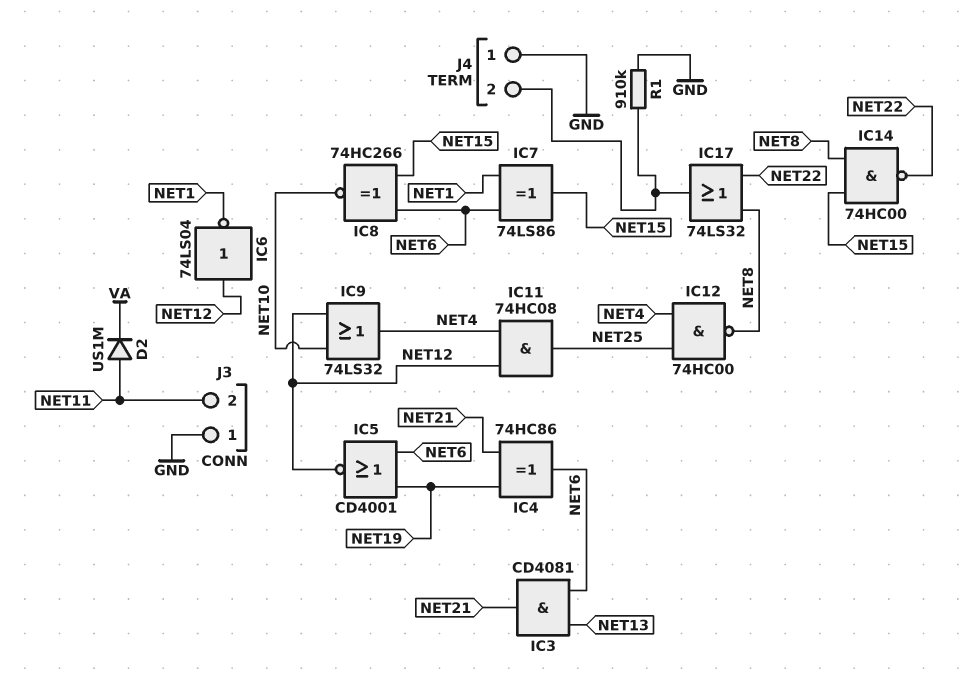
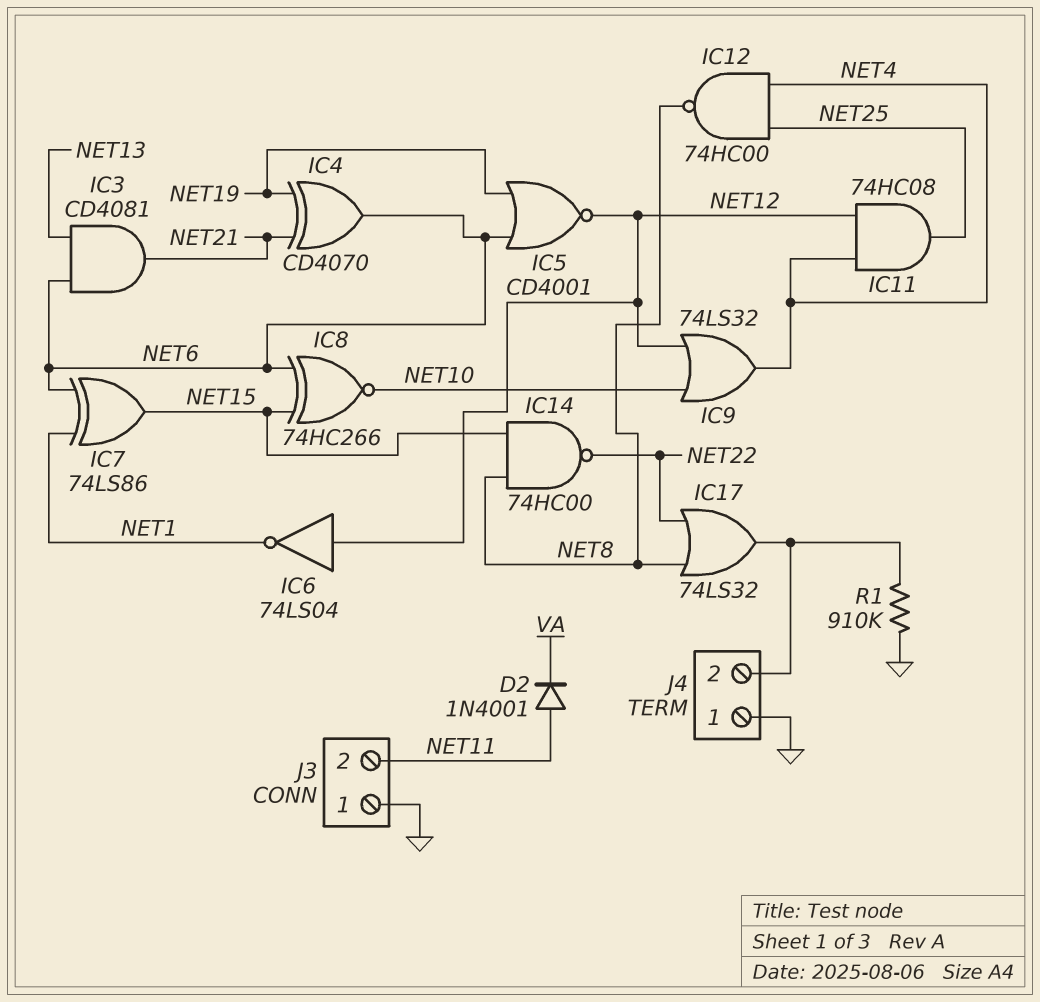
D2: diode US1M (A NET11, K VA) -> diode 1N4001 (A NET11, K VA)
IC4: XOR 74HC86 (in NET19, in NET21, out NET6) -> XOR CD4070 (in NET19, in NET21, out NET6)

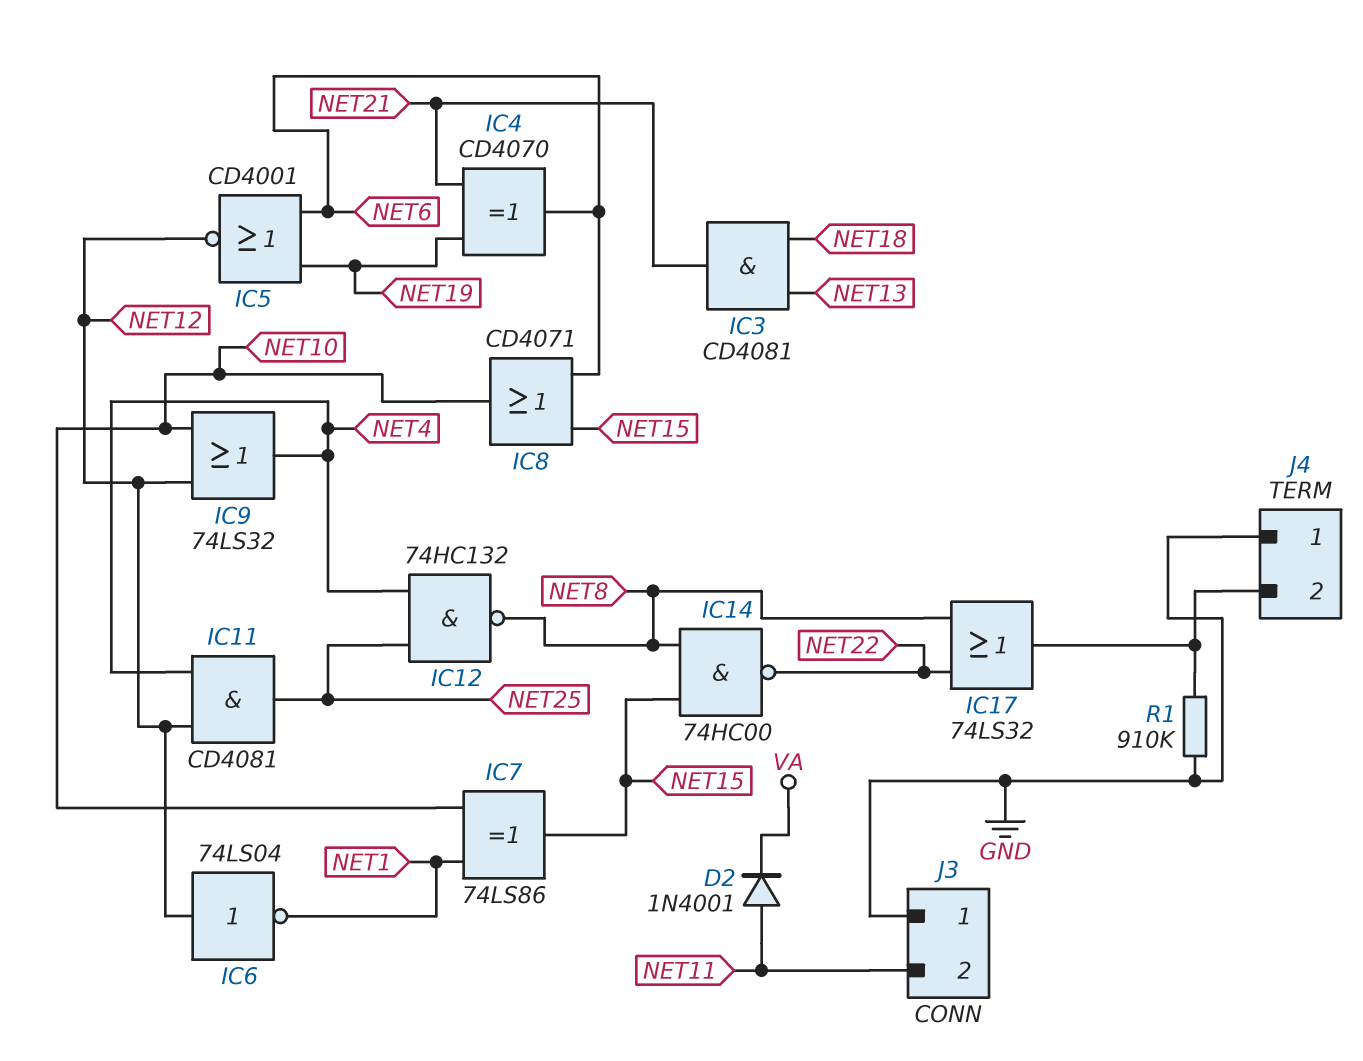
IC3: AND CD4081 (in NET6, in NET13, out NET21) -> AND CD4081 (in NET13, in NET18, out NET21)
IC7: XOR 74LS86 (in NET1, in NET6, out NET15) -> XOR 74LS86 (in NET1, in NET10, out NET15)
IC8: XNOR 74HC266 (in NET6, in NET15, out NET10) -> OR CD4071 (in NET6, in NET15, out NET10)
IC11: AND 74HC08 (in NET4, in NET12, out NET25) -> AND CD4081 (in NET4, in NET12, out NET25)
IC12: NAND 74HC00 (in NET4, in NET25, out NET8) -> NAND 74HC132 (in NET4, in NET25, out NET8)

